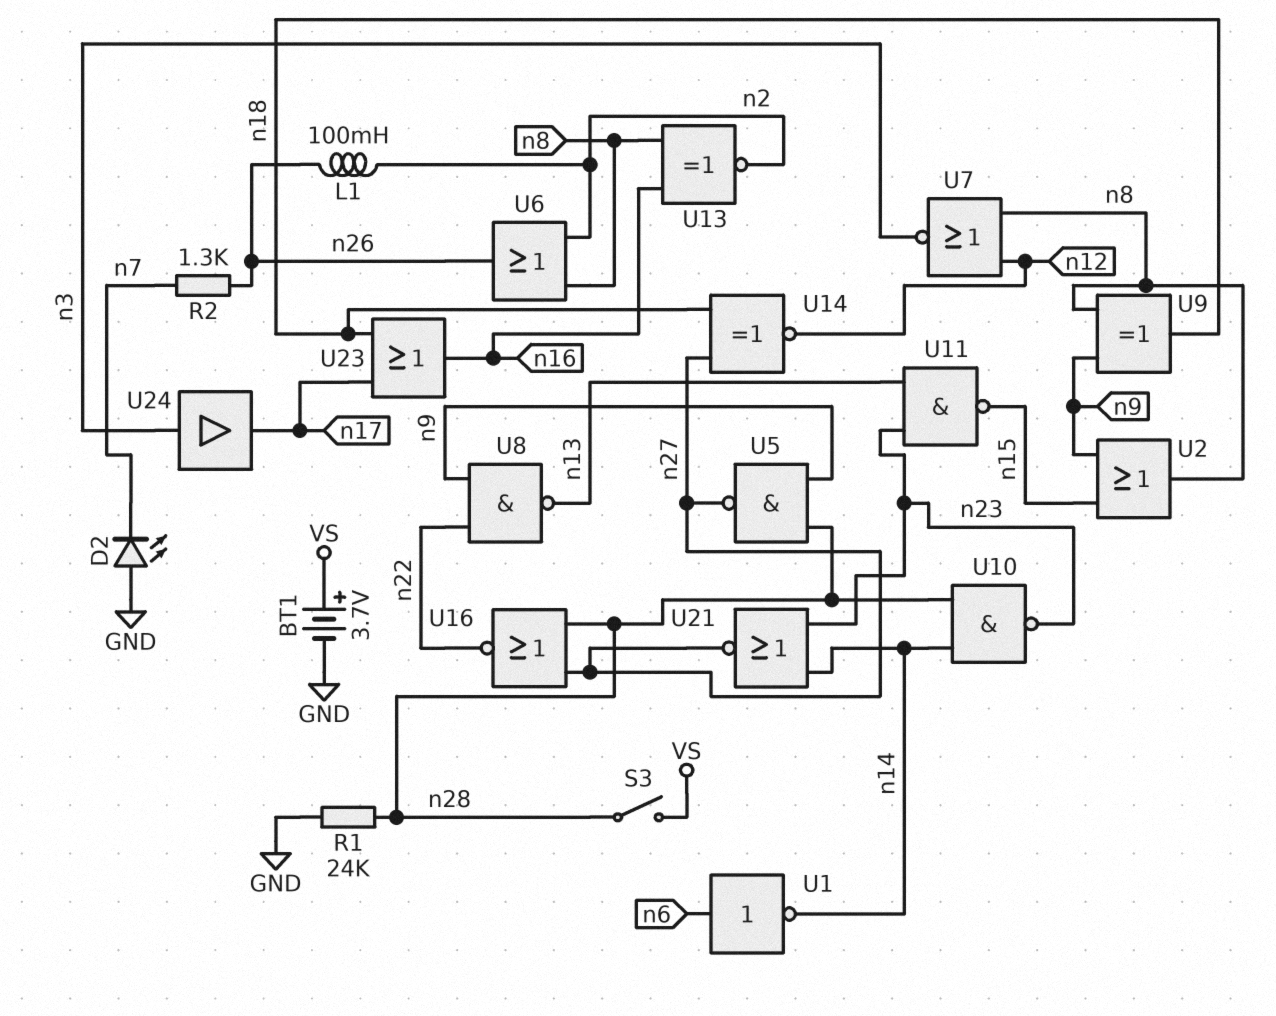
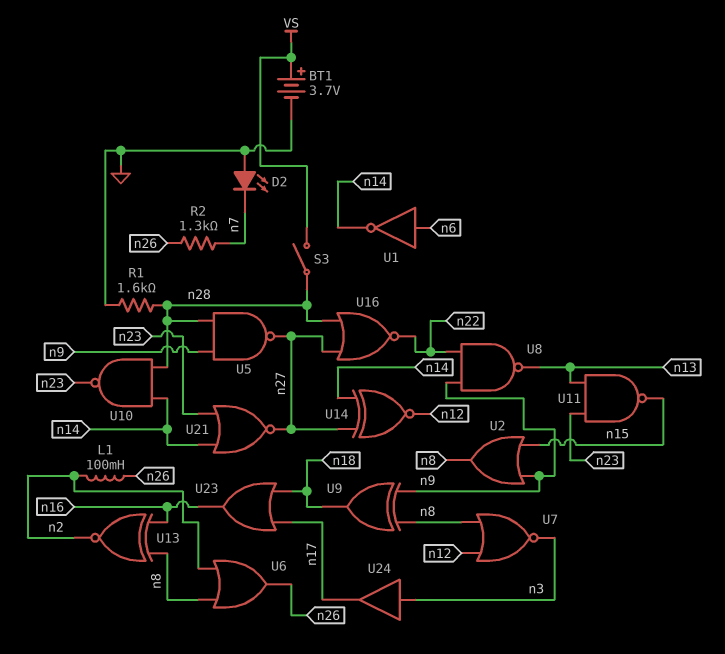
R1: 24k (GND, n28) -> 1.6k (GND, n28)
U14: XNOR (in n18, in n27, out n12) -> XNOR (in n14, in n27, out n12)

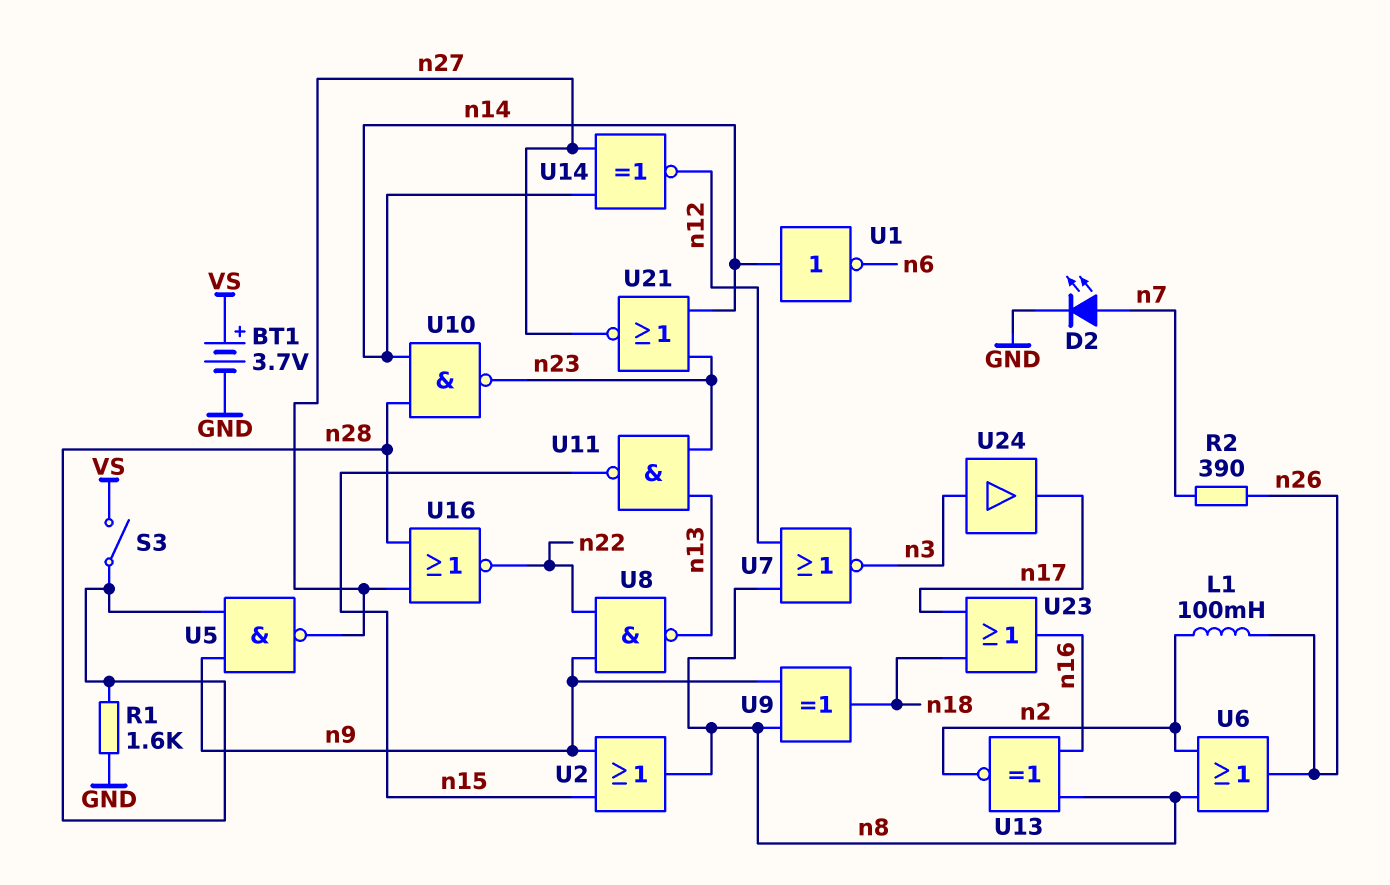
D2: LED (A GND, K n7) -> LED (A n7, K GND)
R2: 1.3k (n7, n26) -> 390 (n7, n26)
U1: NOT (in n6, out n14) -> NOT (in n14, out n6)

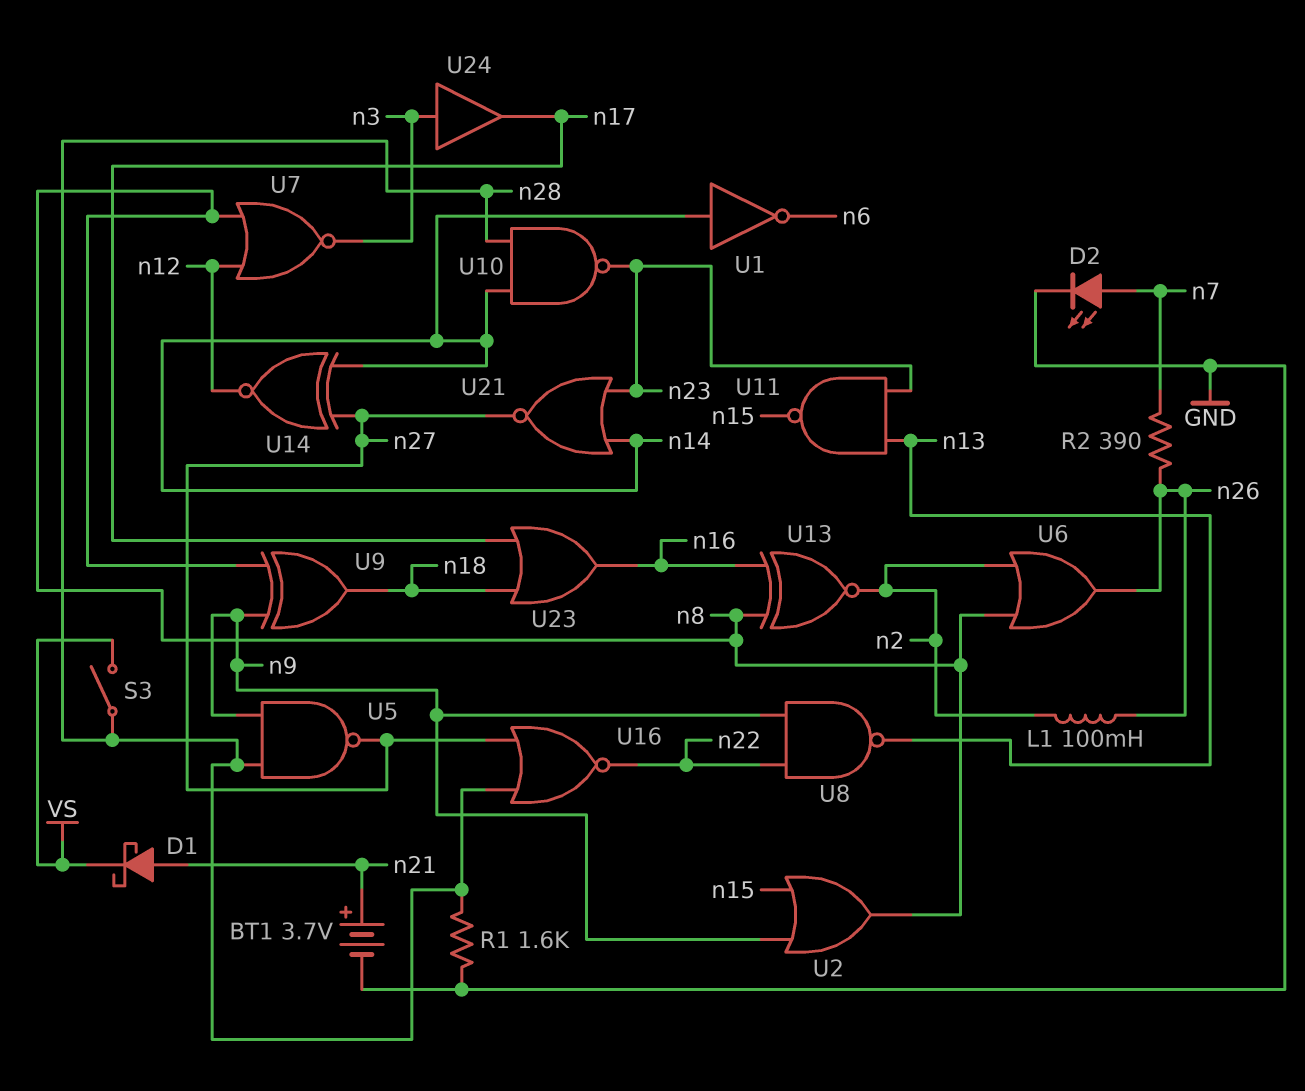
BT1: 3.7V (plus VS, minus GND) -> 3.7V (plus n21, minus GND)
D1: none -> schottky (A n21, K VS)

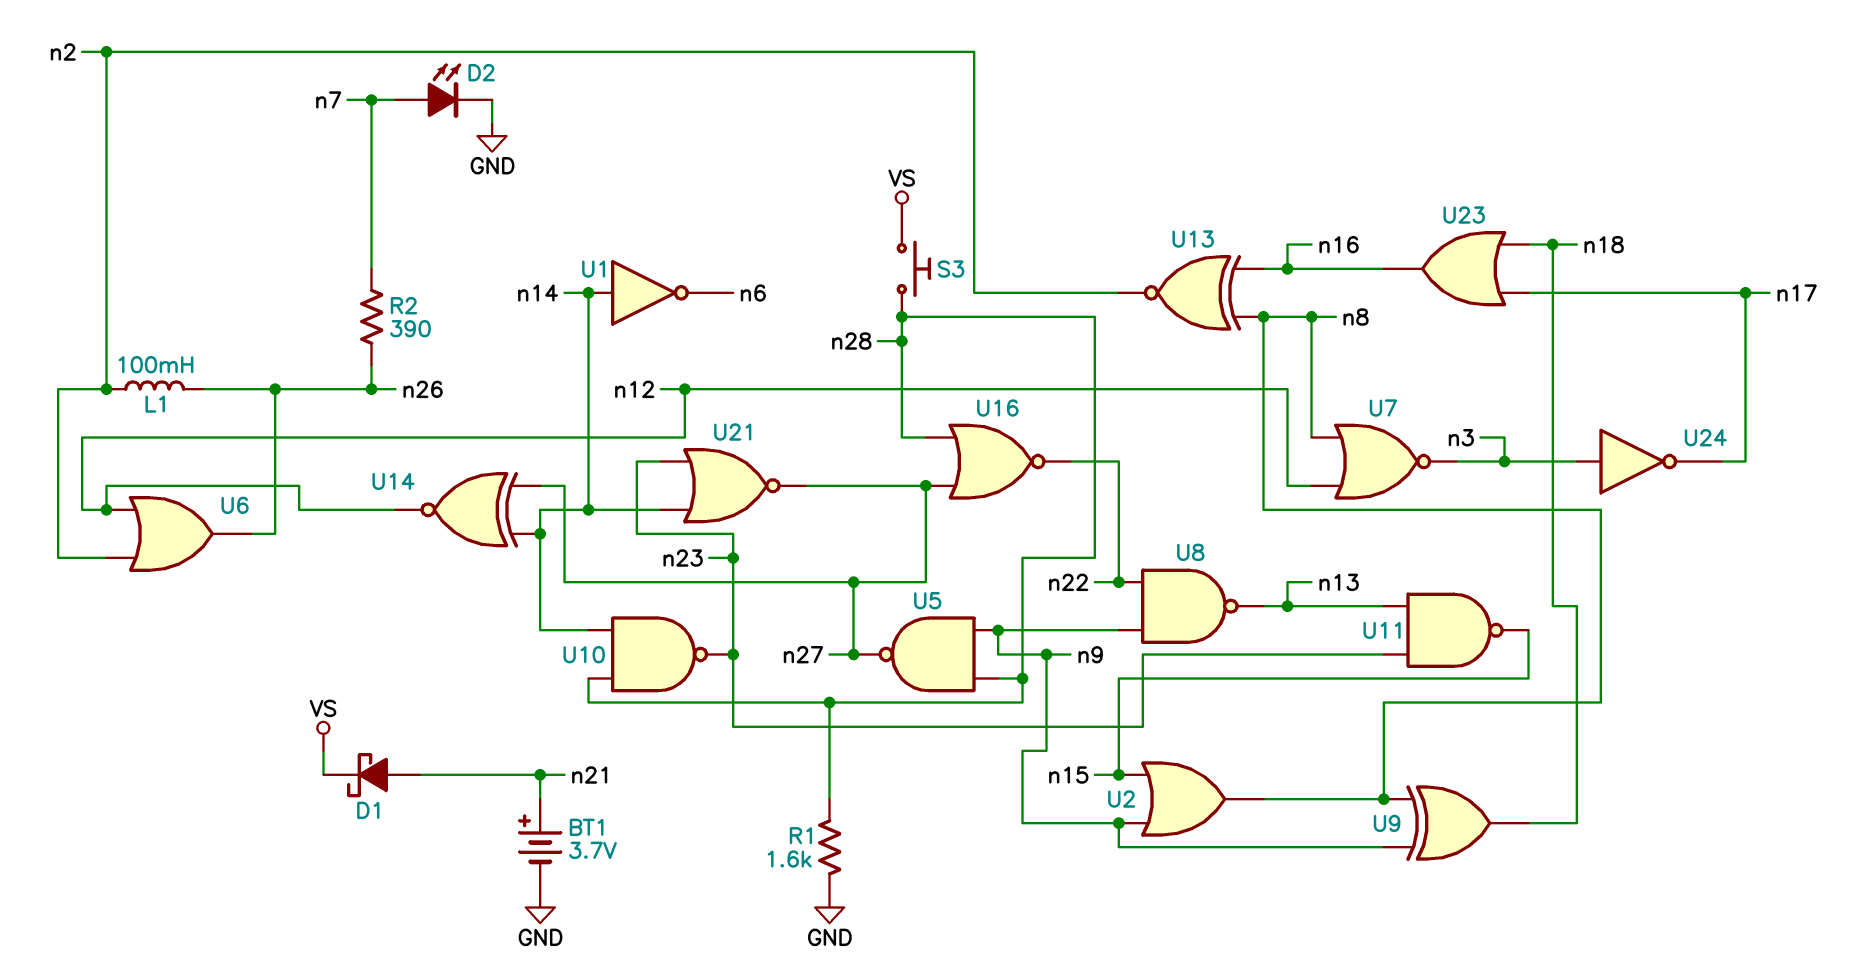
S3: switch (VS, n28) -> button (VS, n28)
U6: OR (in n2, in n8, out n26) -> OR (in n2, in n12, out n26)
U24: buffer (in n3, out n17) -> NOT (in n3, out n17)

